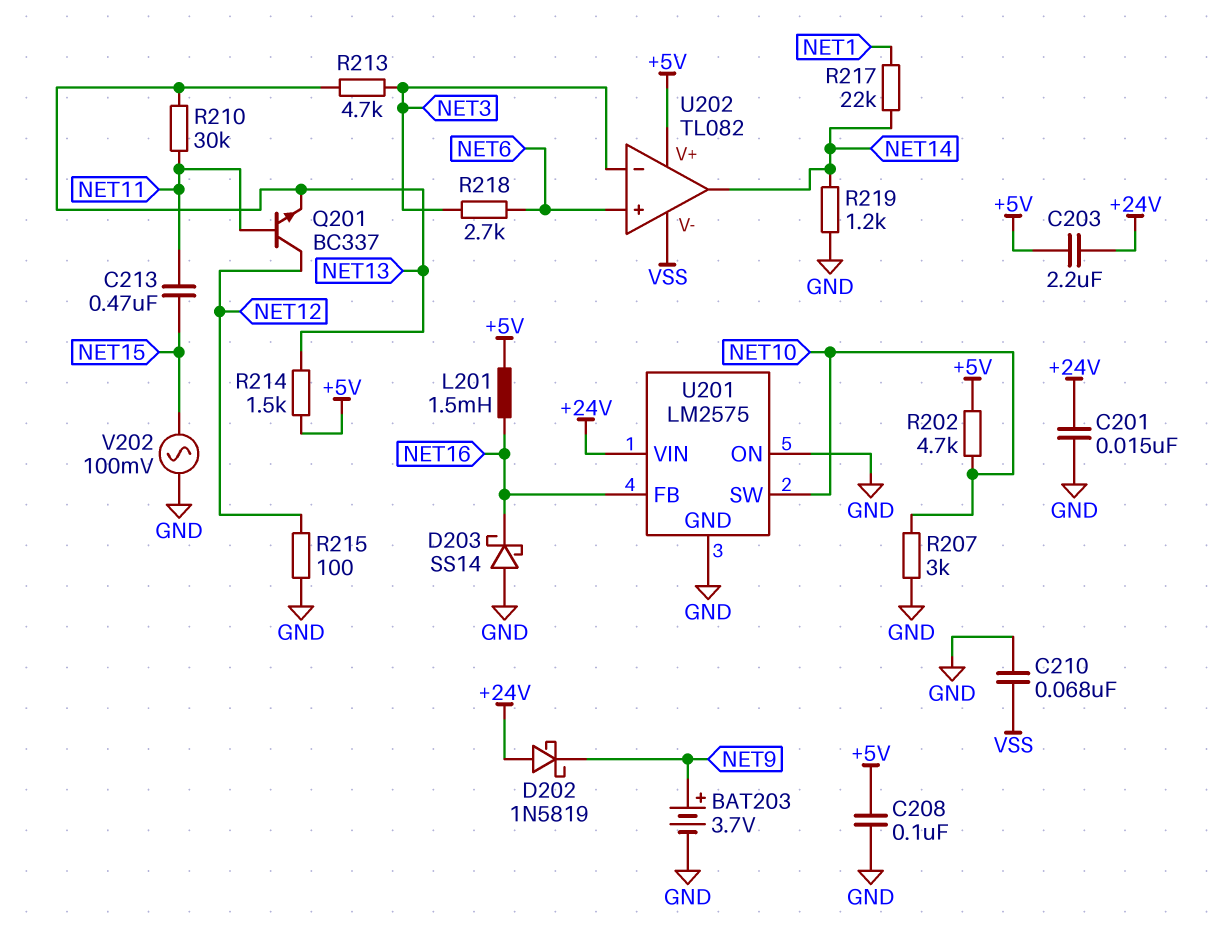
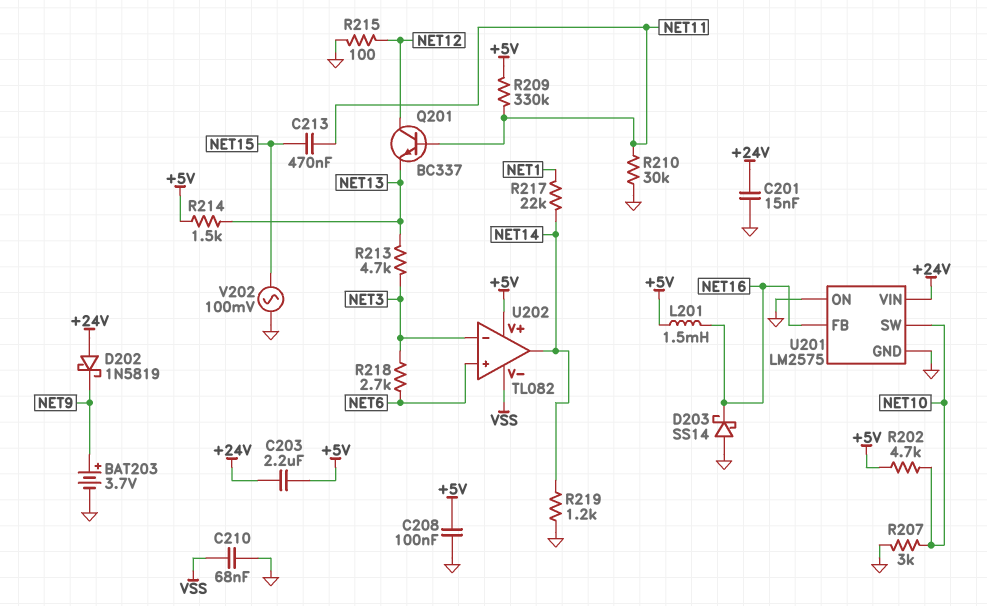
R209: none -> 330k (+5V, NET11)
R210: 30k (NET11, NET13) -> 30k (GND, NET11)

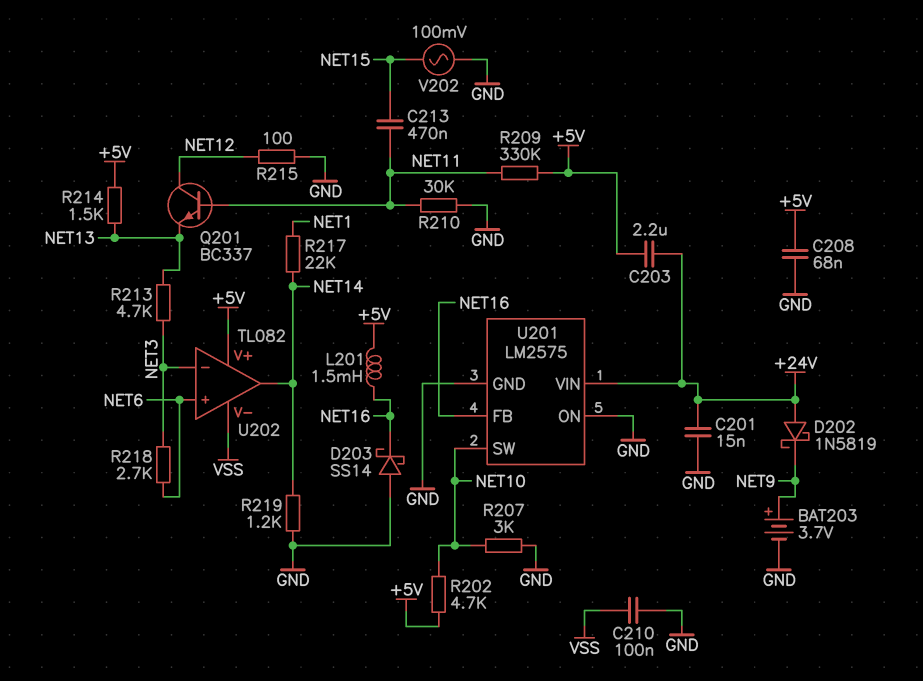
C208: 100nF (+5V, GND) -> 68nF (+5V, GND)
C210: 68nF (GND, VSS) -> 100nF (GND, VSS)

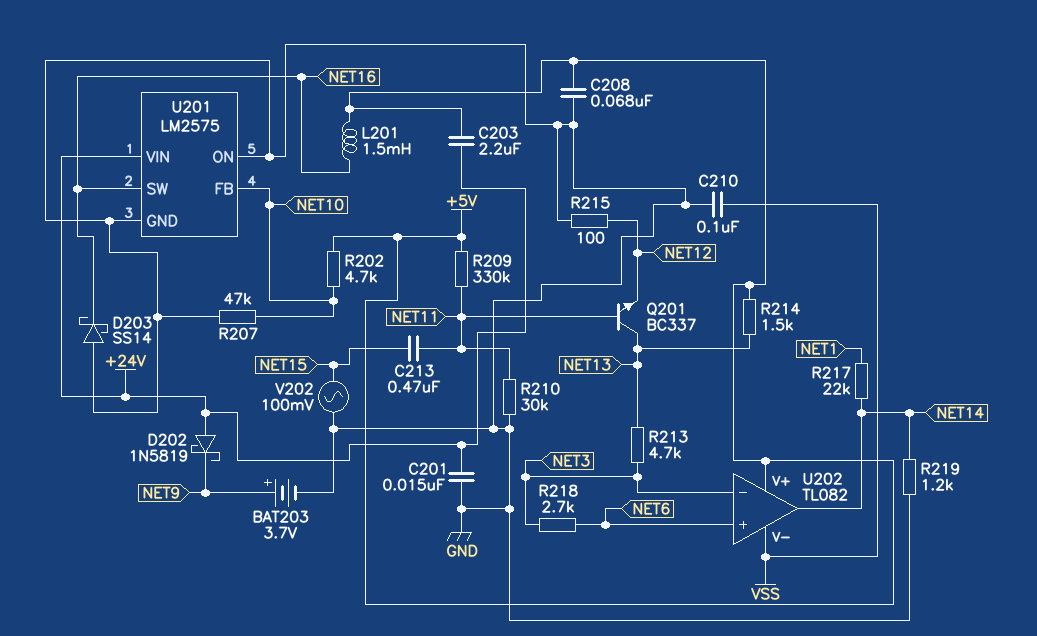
Q201: NPN BC337 (B NET11, C NET12, E NET13) -> NPN BC337 (B NET11, C NET13, E NET12)
R207: 3k (GND, NET10) -> 47k (GND, NET10)
U201 pin FB: NET16 -> NET10
U201 pin SW: NET10 -> NET16

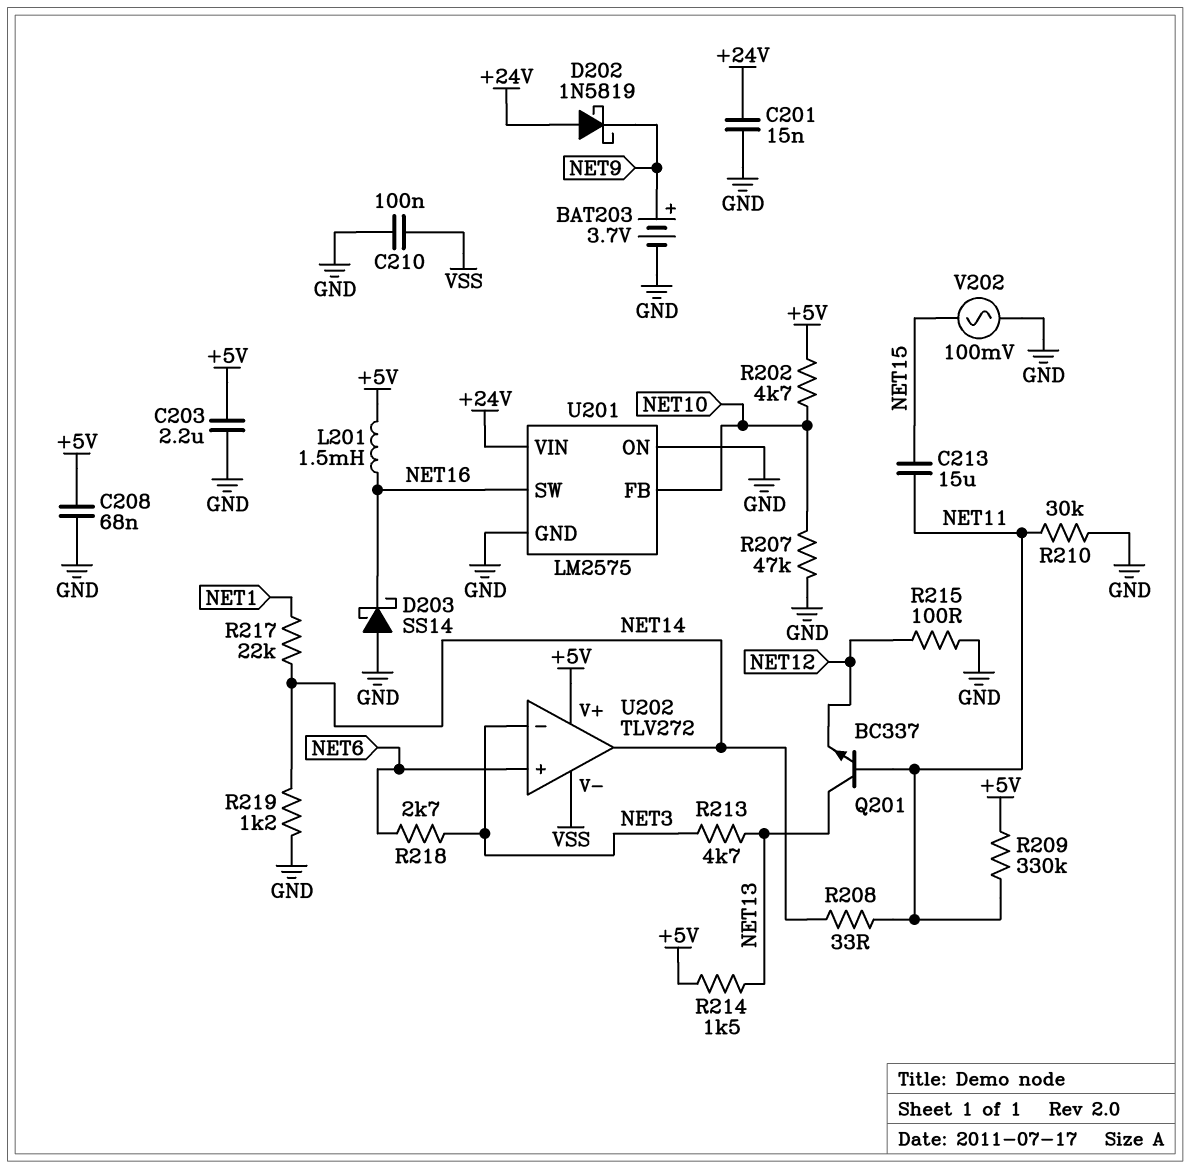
C203: 2.2uF (+5V, +24V) -> 2.2uF (+5V, GND)
C213: 470nF (NET11, NET15) -> 15uF (NET11, NET15)
R208: none -> 33 (NET11, NET14)
U202: TL082 -> TLV272

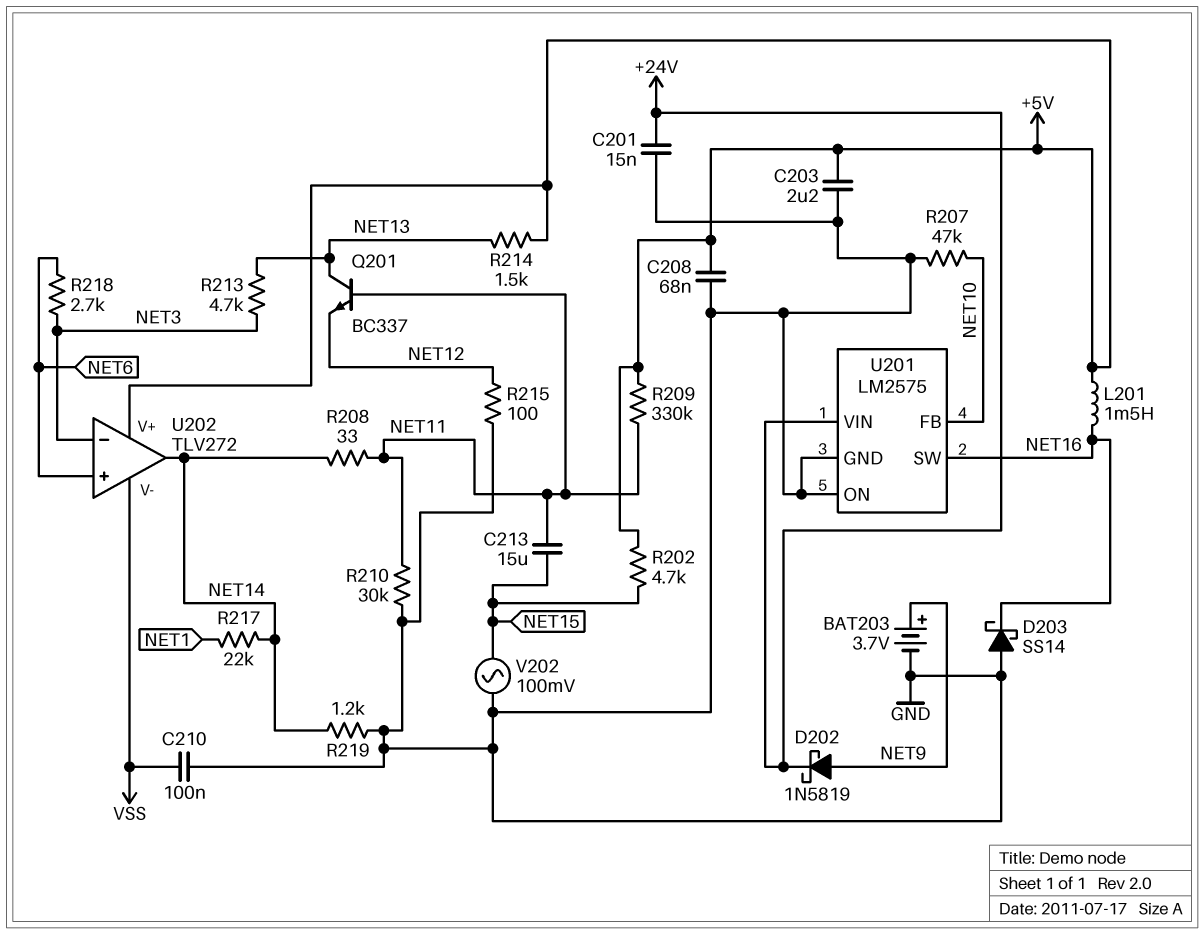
D202: schottky 1N5819 (A +24V, K NET9) -> schottky 1N5819 (A NET9, K +24V)
R202: 4.7k (+5V, NET10) -> 4.7k (+5V, NET15)

